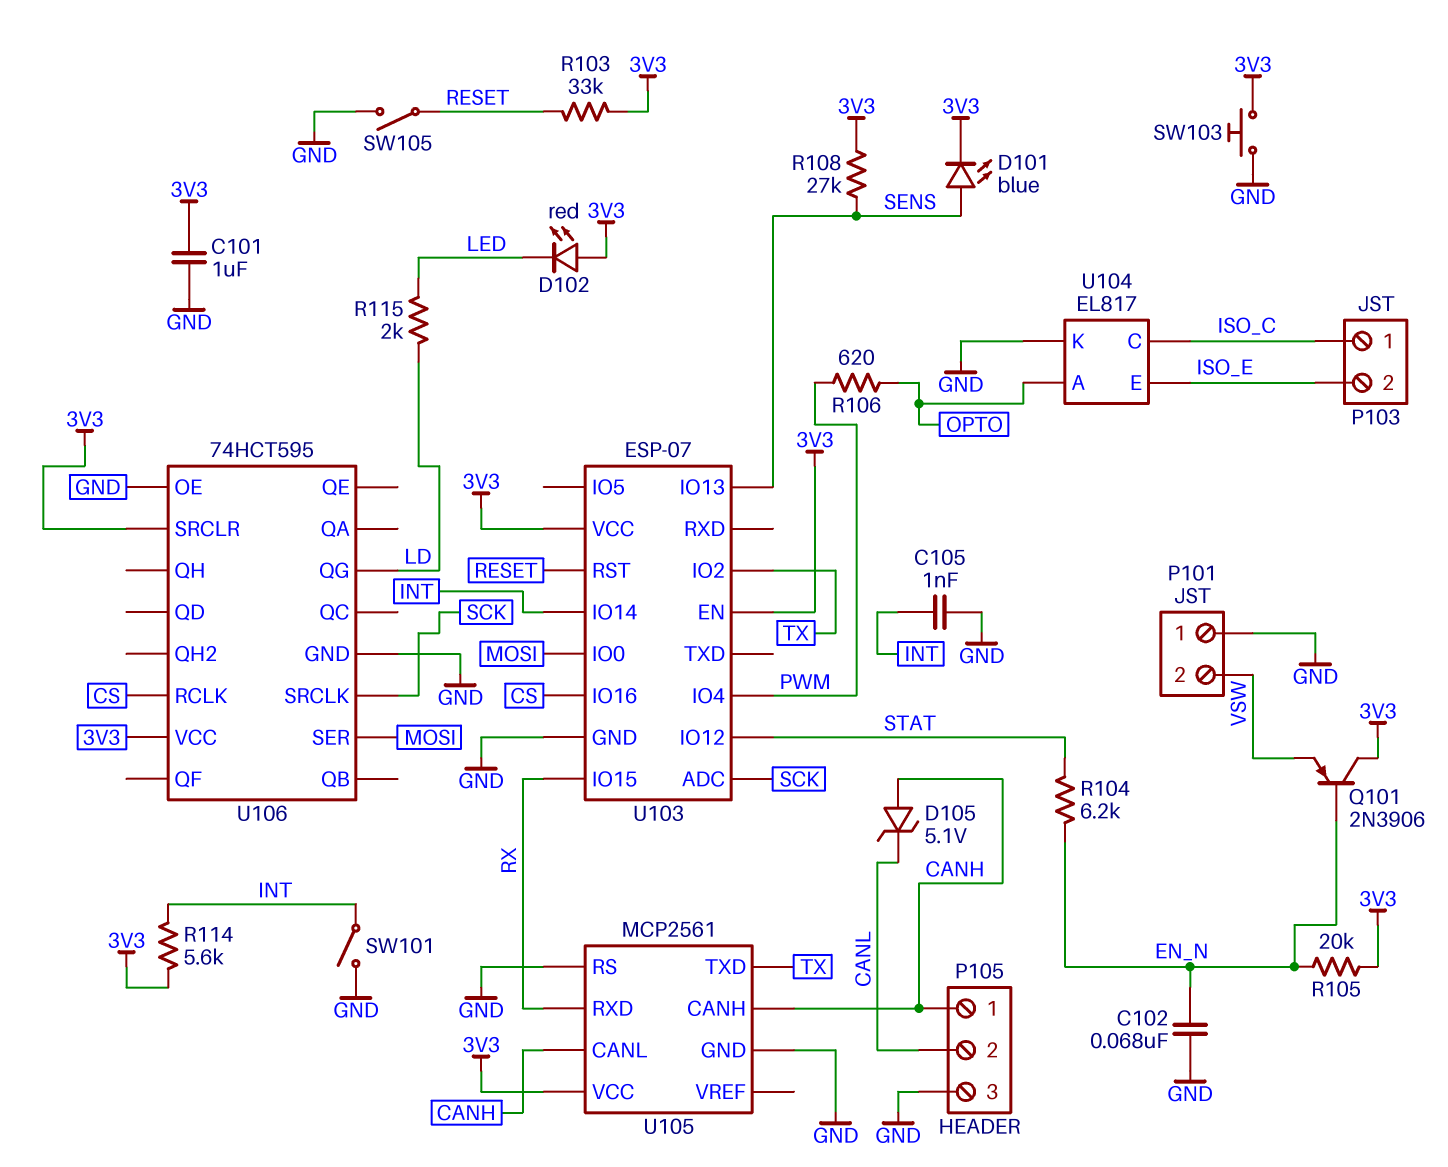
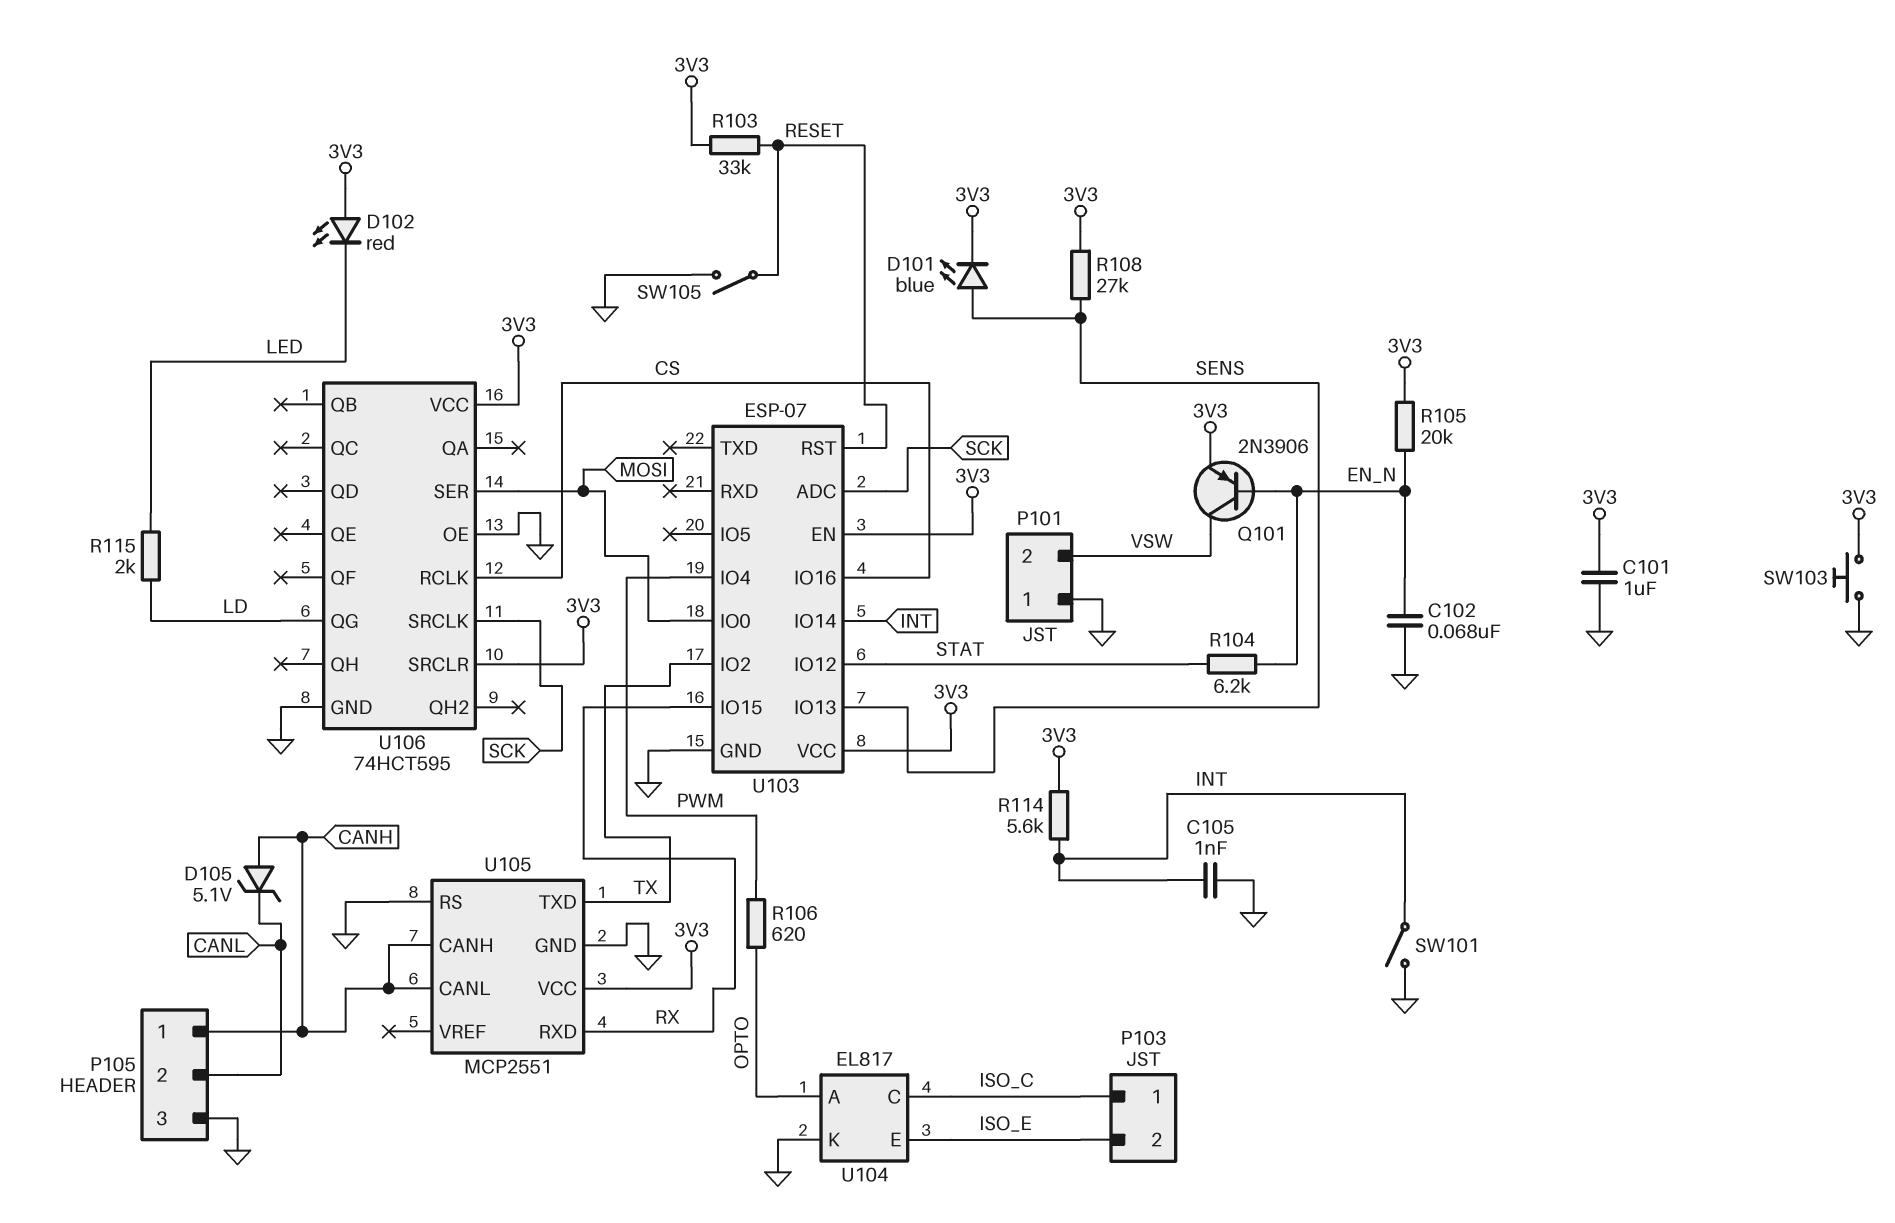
Q101: PNP 2N3906 (B EN_N, C 3V3, E VSW) -> PNP 2N3906 (B EN_N, C VSW, E 3V3)
U105: MCP2561 -> MCP2551

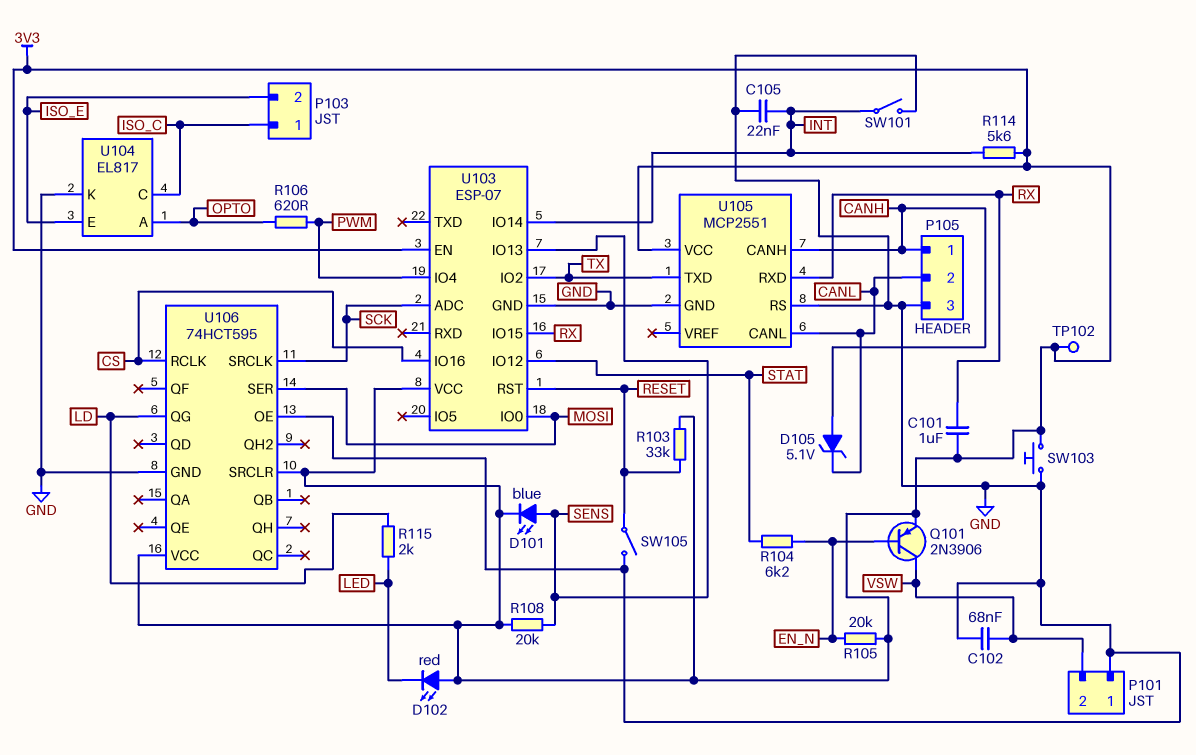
C101: 1uF (3V3, GND) -> 1uF (3V3, RX)
C102: 68nF (EN_N, GND) -> 68nF (GND, VSW)
C105: 1nF (GND, INT) -> 22nF (GND, INT)
R108: 27k (3V3, SENS) -> 20k (3V3, SENS)
TP102: none -> test point (3V3)
U105 pin CANL: CANH -> CANL

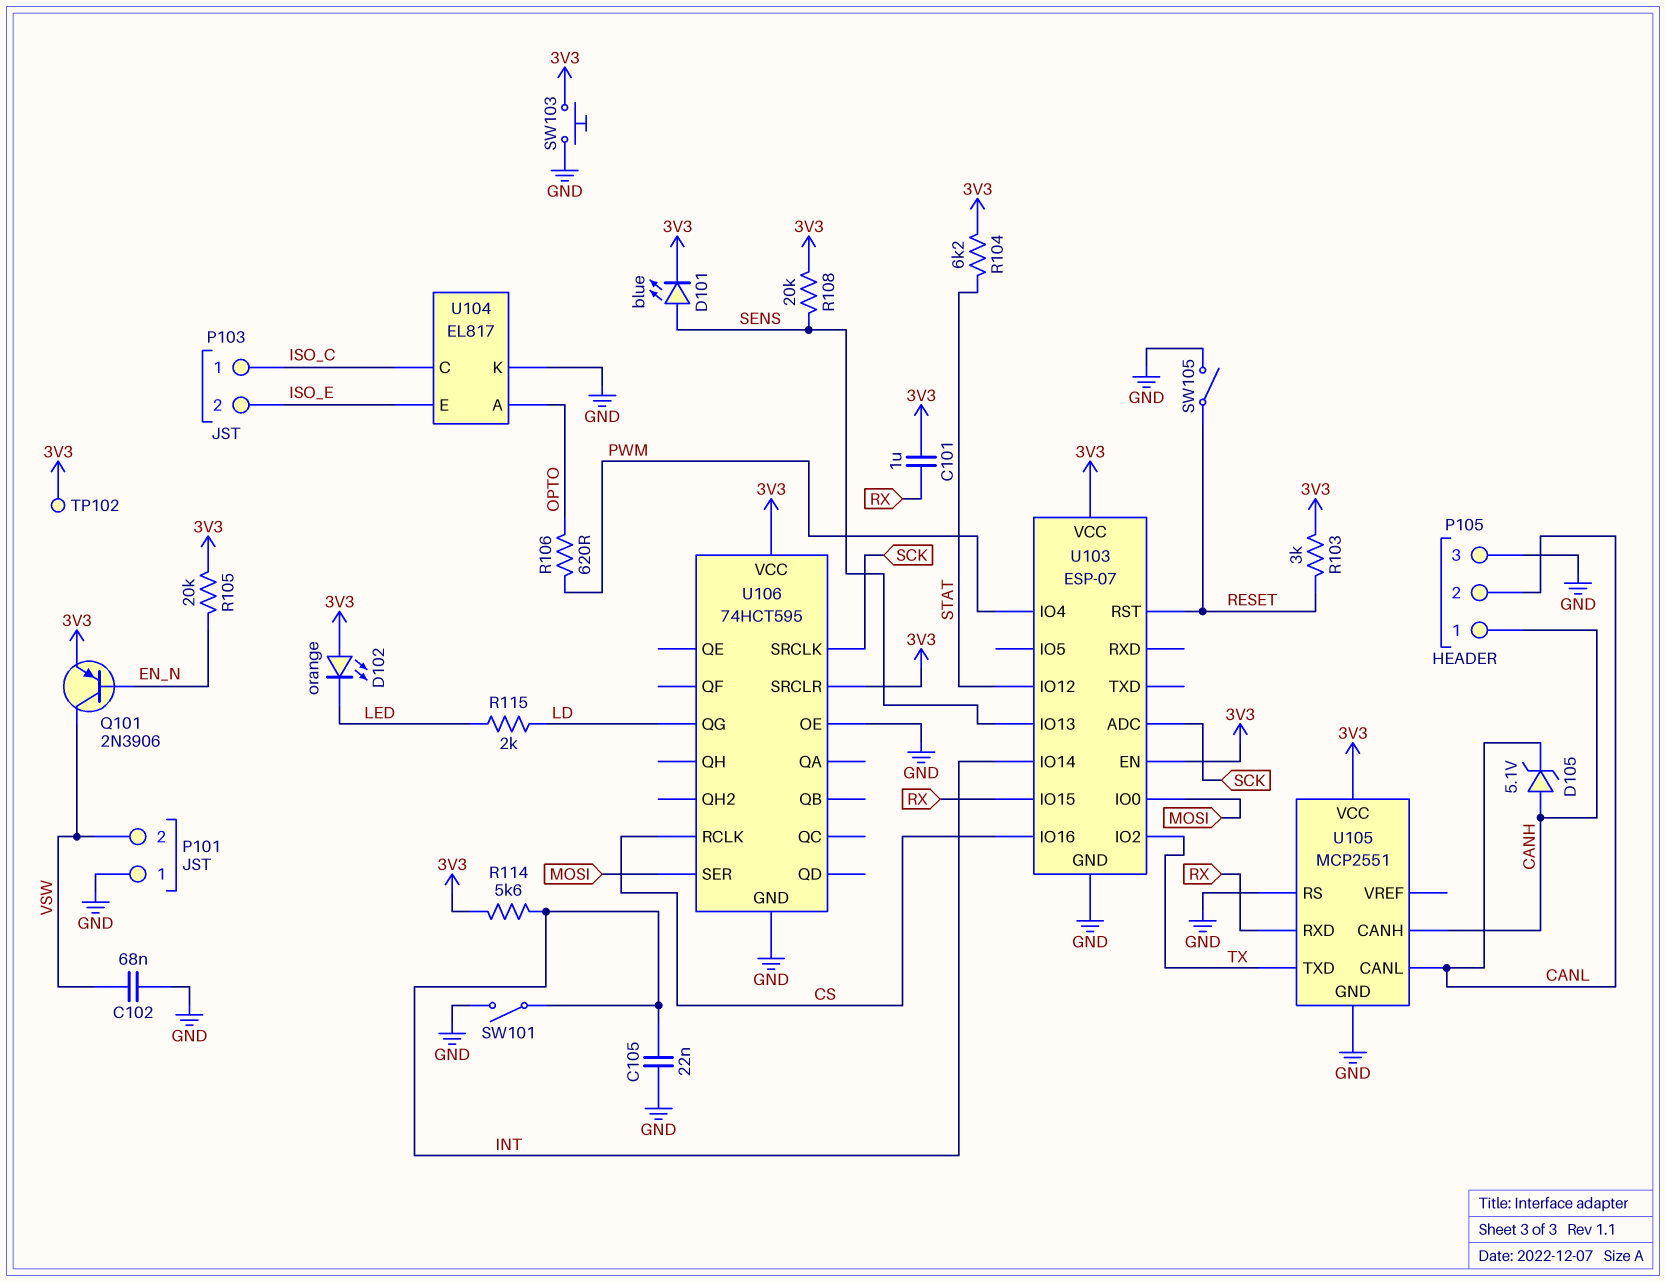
D102: LED red (A 3V3, K LED) -> LED orange (A 3V3, K LED)
R103: 33k (3V3, RESET) -> 3k (3V3, RESET)
R104: 6.2k (EN_N, STAT) -> 6.2k (3V3, STAT)

